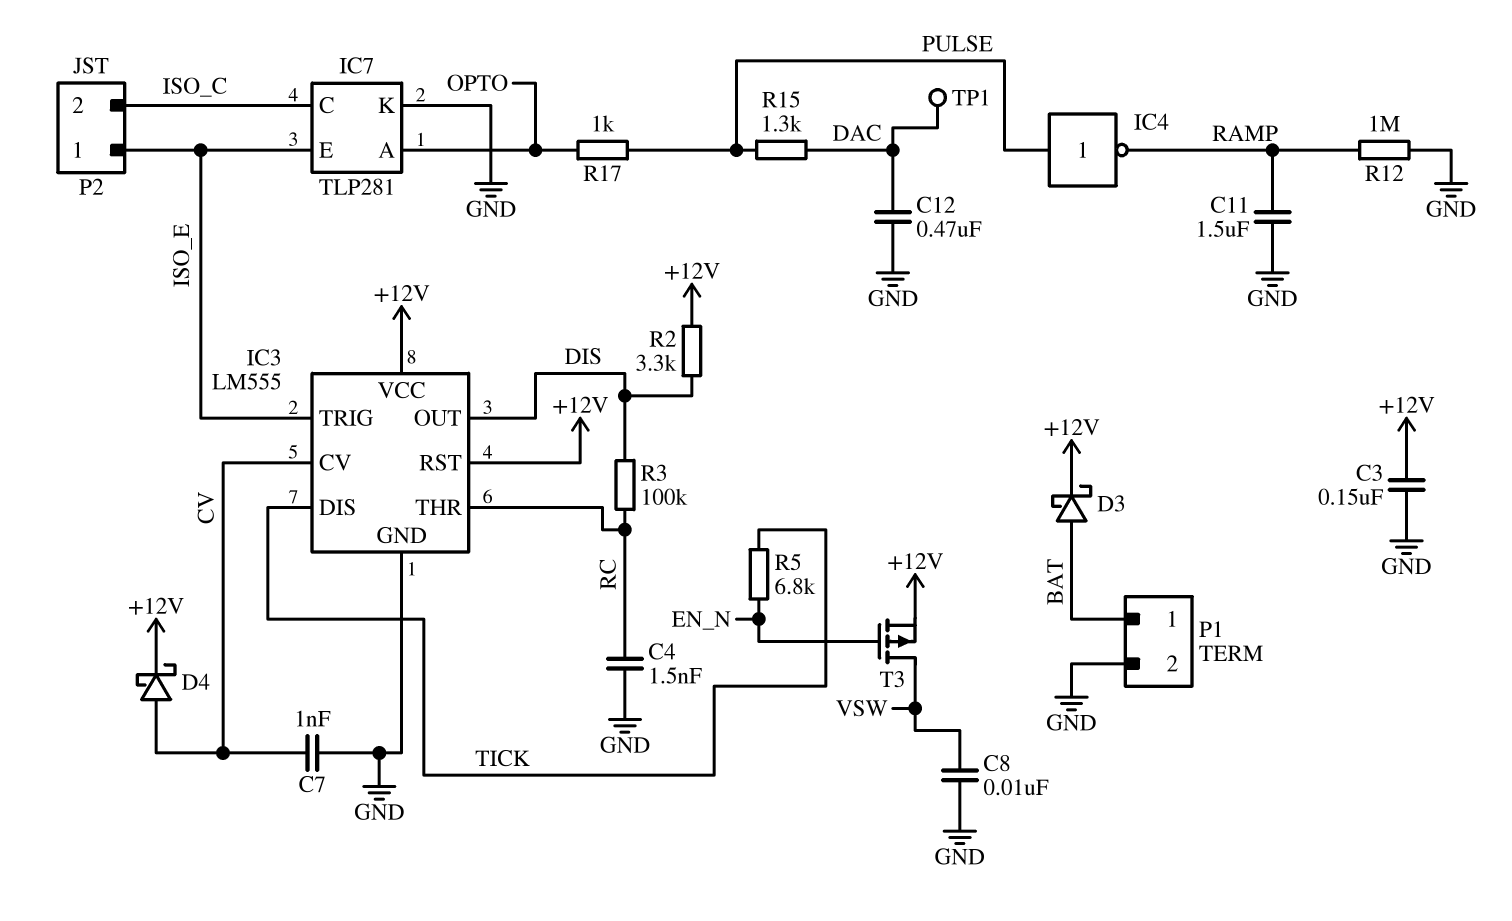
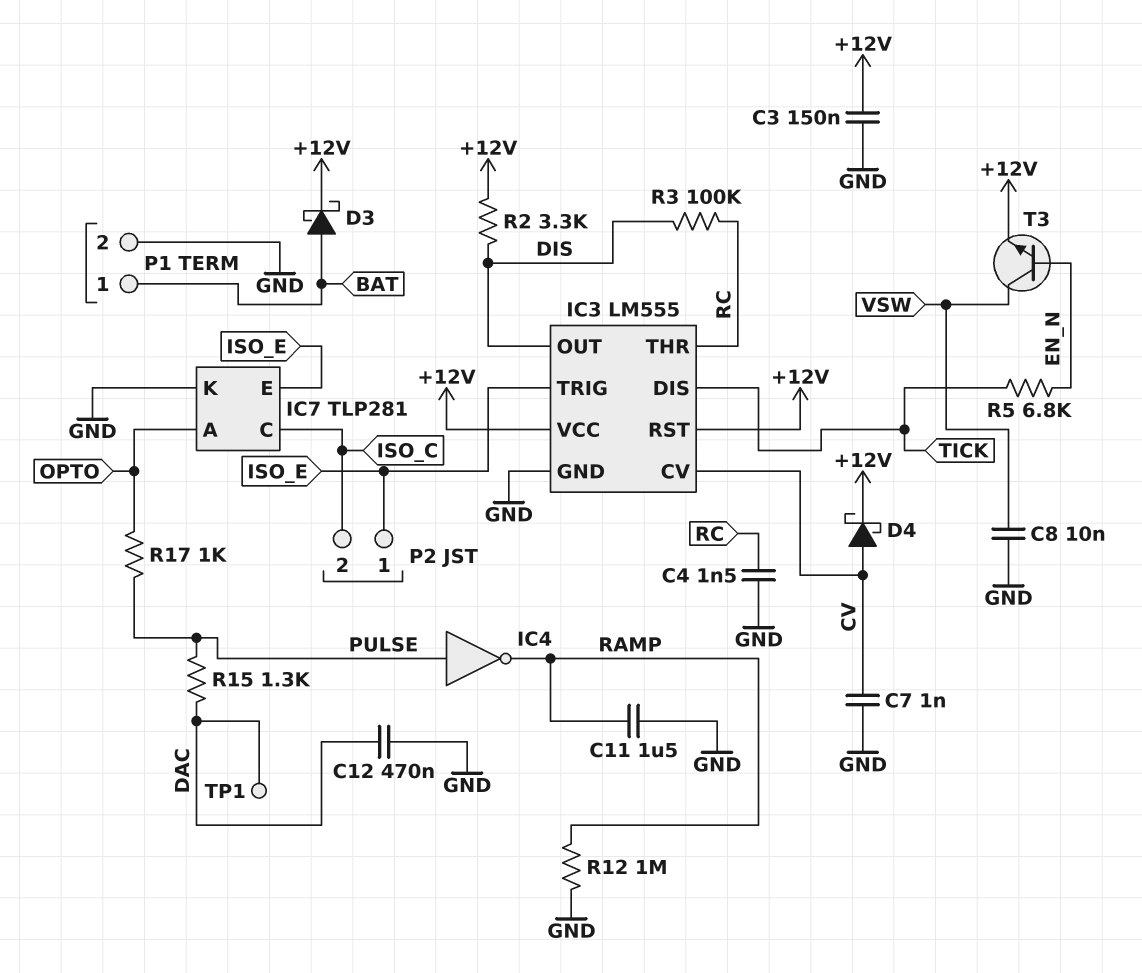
T3: PMOS (G EN_N, D VSW, S +12V) -> NPN (B EN_N, C VSW, E +12V)

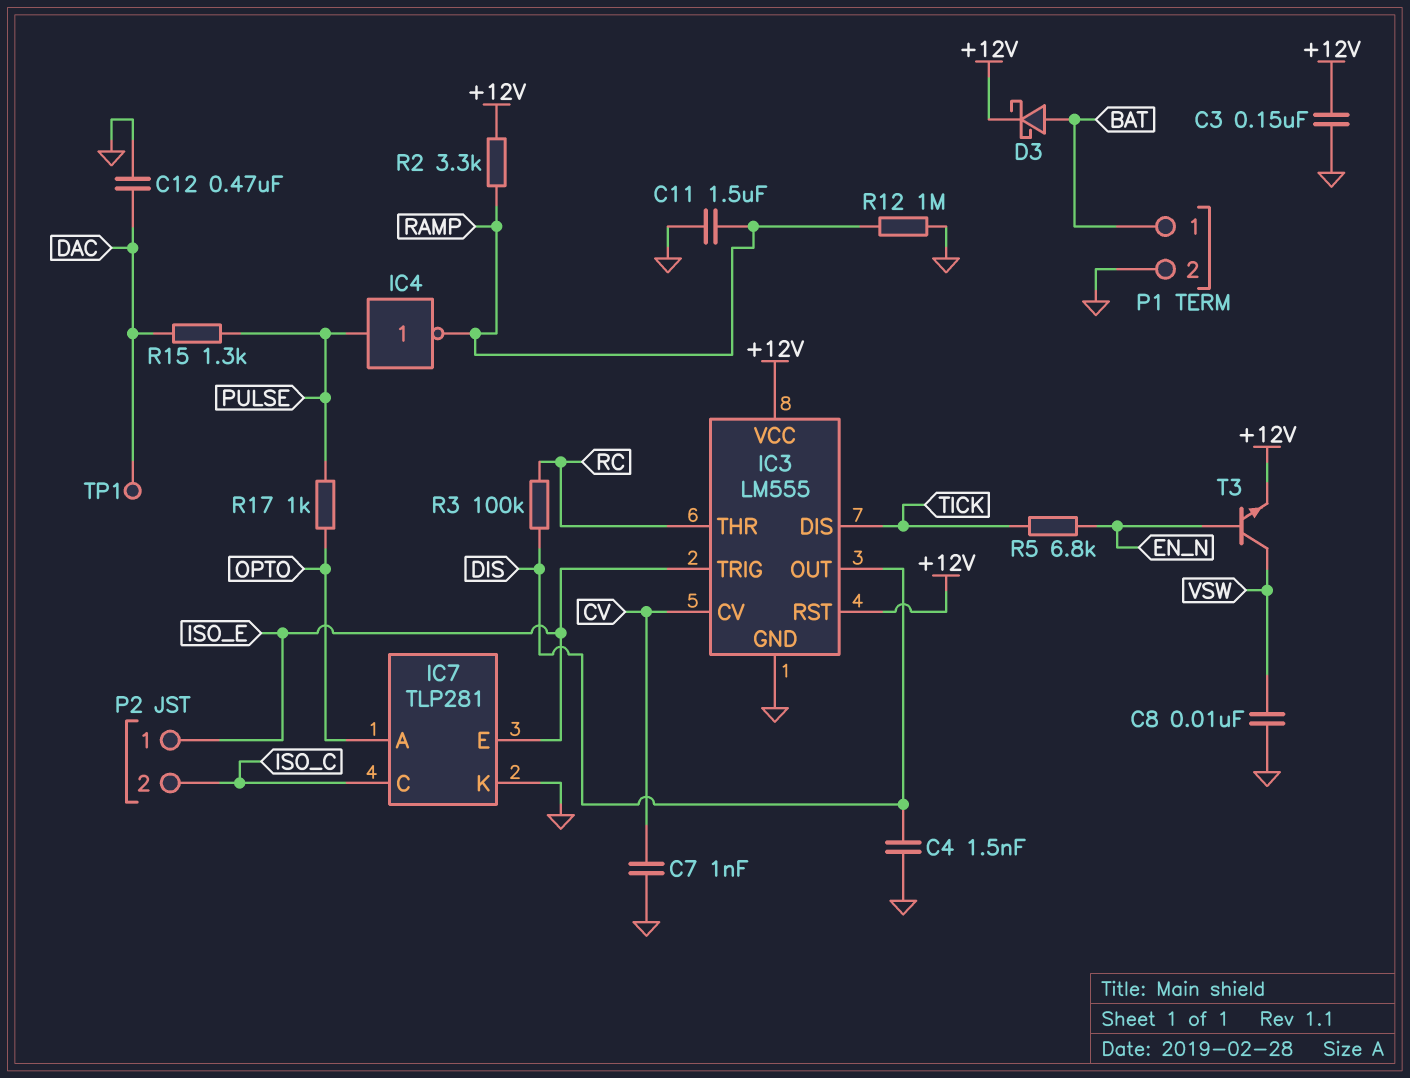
C4: 1.5nF (GND, RC) -> 1.5nF (DIS, GND)
D4: schottky (A CV, K +12V) -> none
R2: 3.3k (+12V, DIS) -> 3.3k (+12V, RAMP)

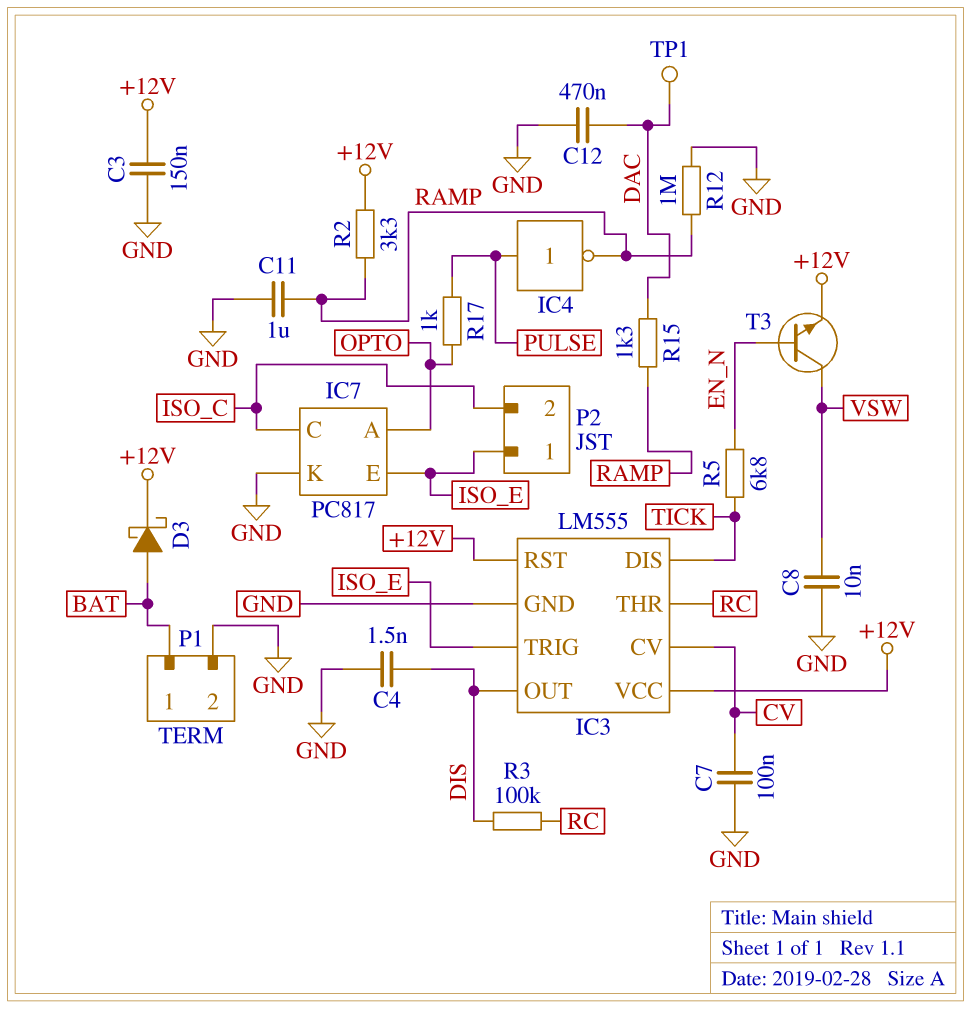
C7: 1nF (CV, GND) -> 100nF (CV, GND)
C11: 1.5uF (GND, RAMP) -> 1uF (GND, RAMP)
IC7: TLP281 -> PC817
R15: 1.3k (DAC, PULSE) -> 1.3k (DAC, RAMP)

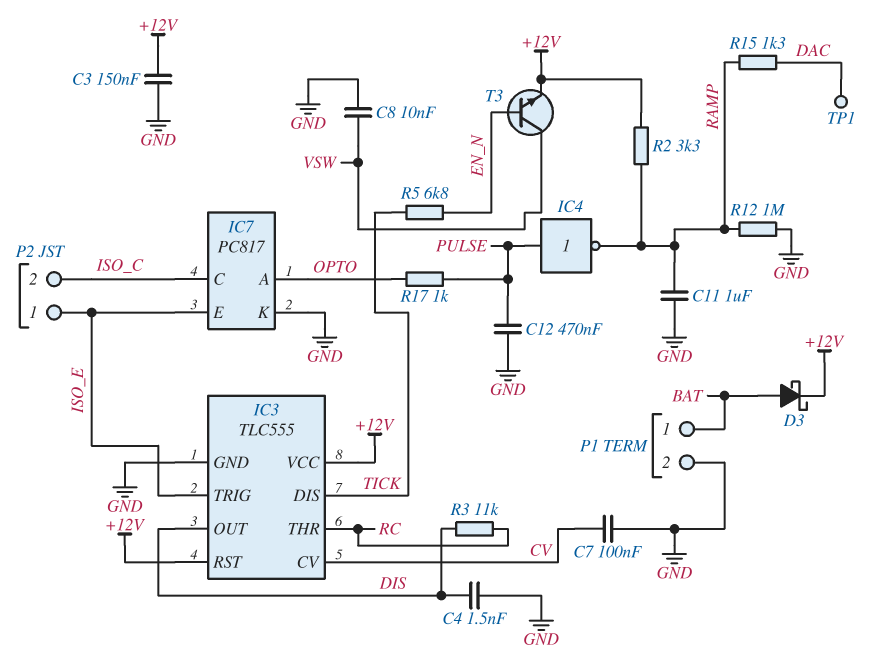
C12: 470nF (DAC, GND) -> 470nF (GND, PULSE)
IC3: LM555 -> TLC555
R3: 100k (DIS, RC) -> 11k (DIS, RC)

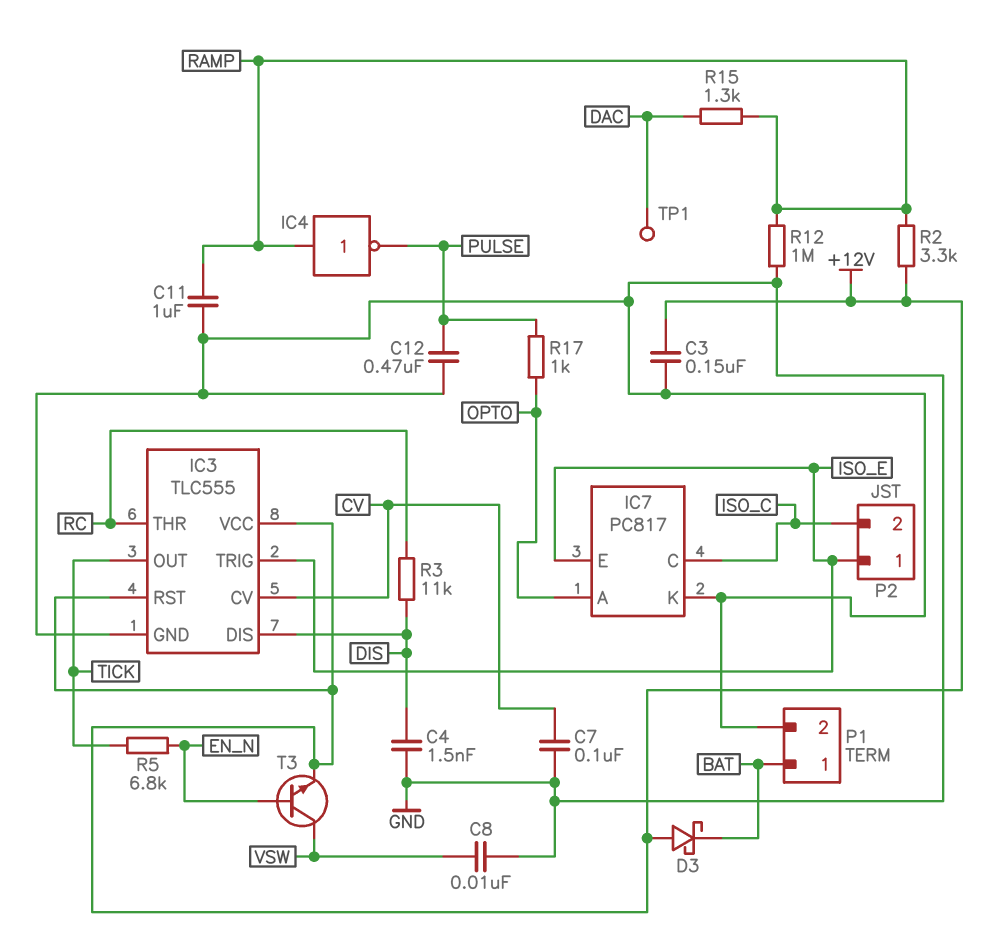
D3: schottky (A BAT, K +12V) -> schottky (A +12V, K BAT)
IC3 pin DIS: TICK -> DIS
IC3 pin OUT: DIS -> TICK
IC4: NOT (in PULSE, out RAMP) -> NOT (in RAMP, out PULSE)

